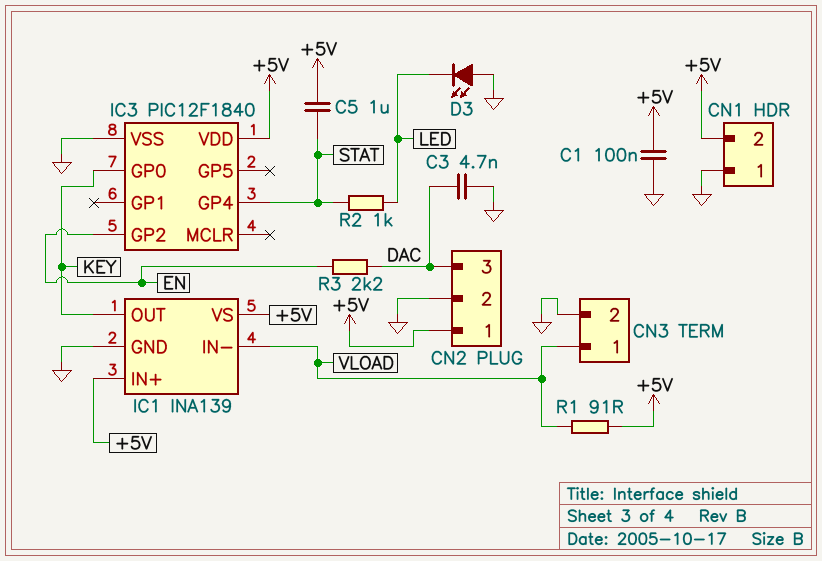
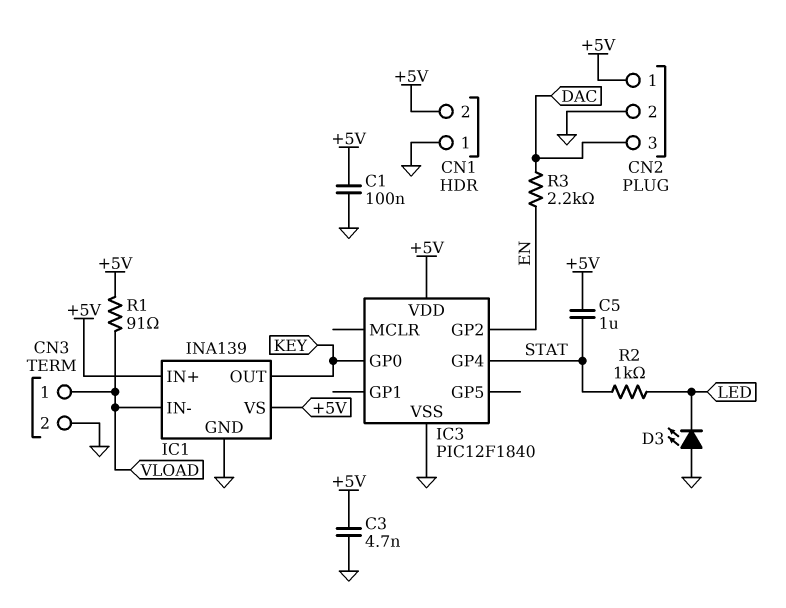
C3: 4.7nF (DAC, GND) -> 4.7nF (+5V, GND)

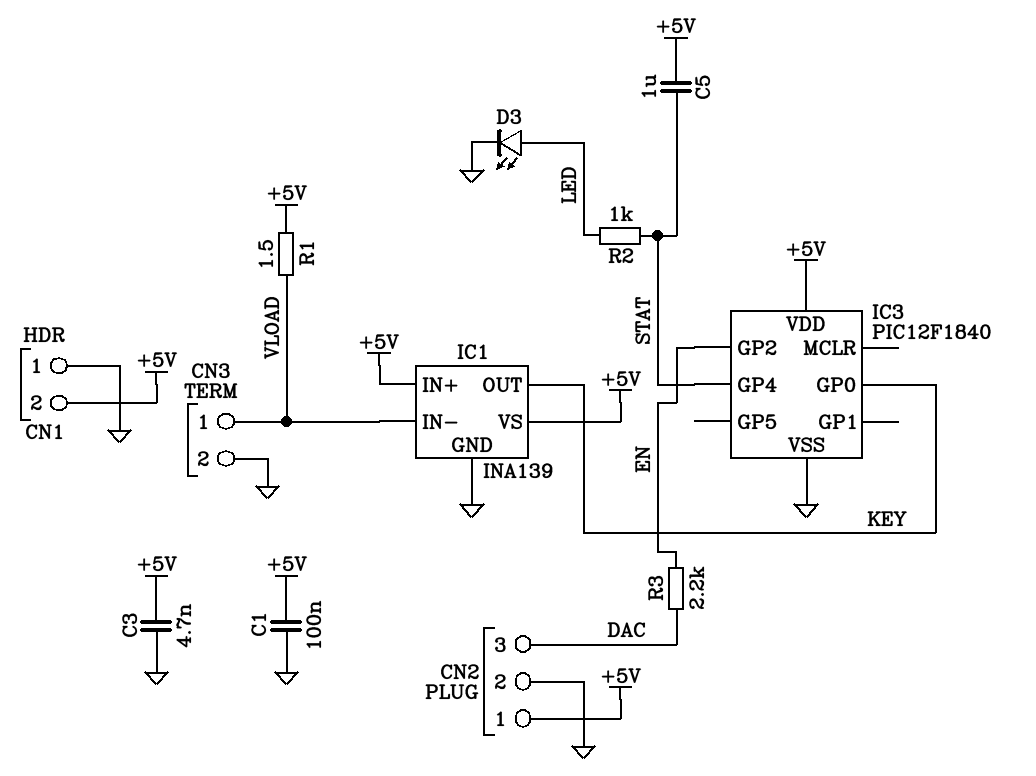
D3: LED (A GND, K LED) -> LED (A LED, K GND)
R1: 91 (+5V, VLOAD) -> 1.5 (+5V, VLOAD)

